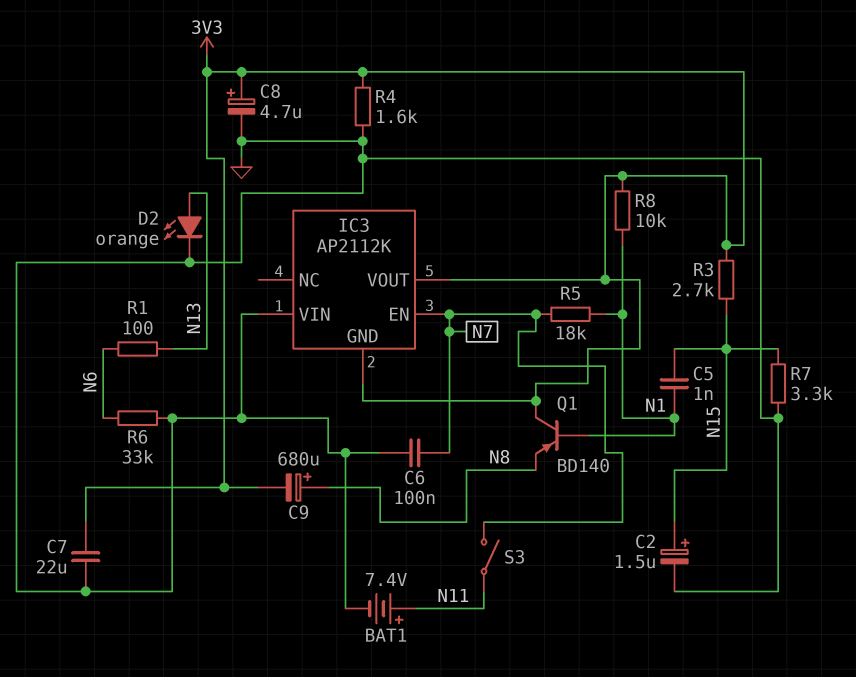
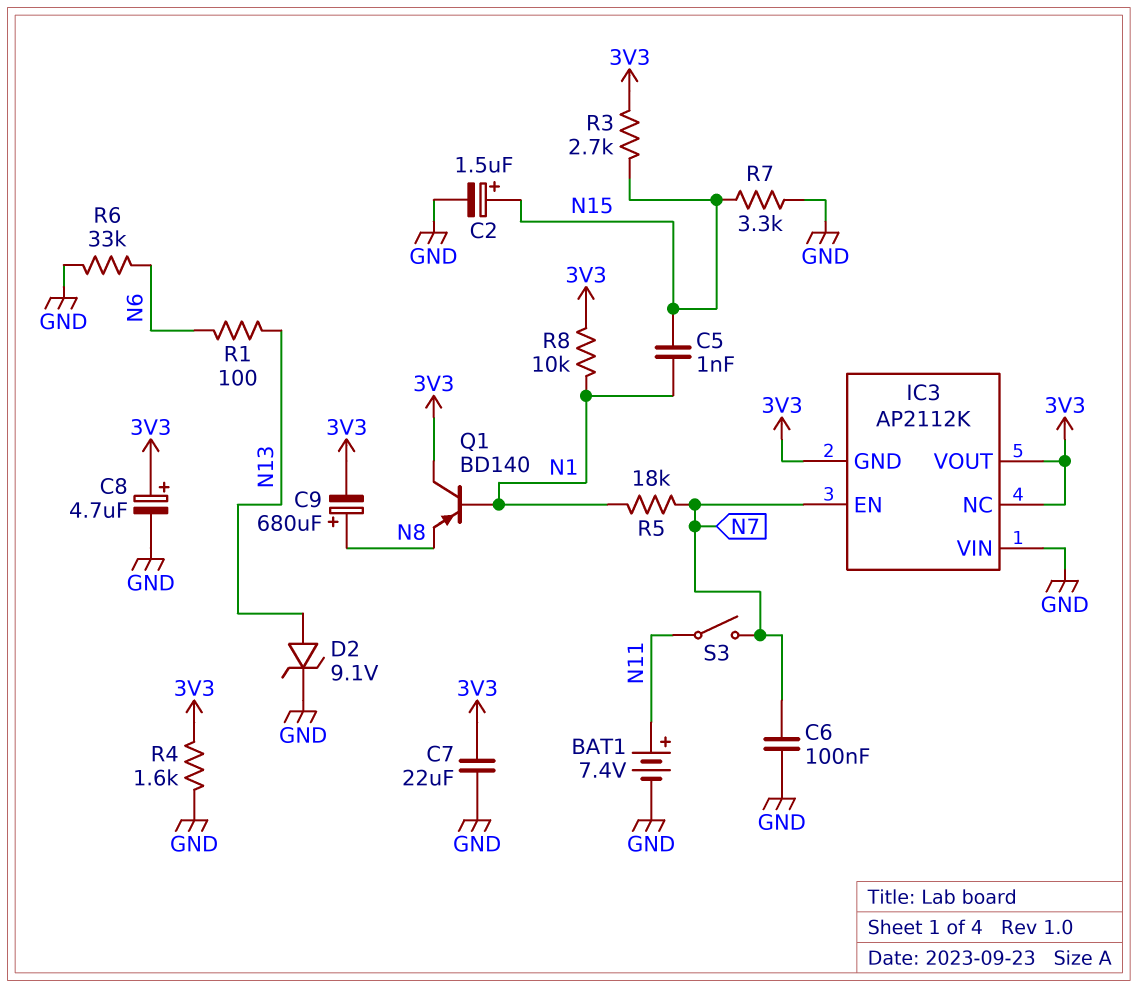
D2: LED orange (A N13, K GND) -> zener 9.1V (A N13, K GND)
IC3 pin NC: none -> 3V3

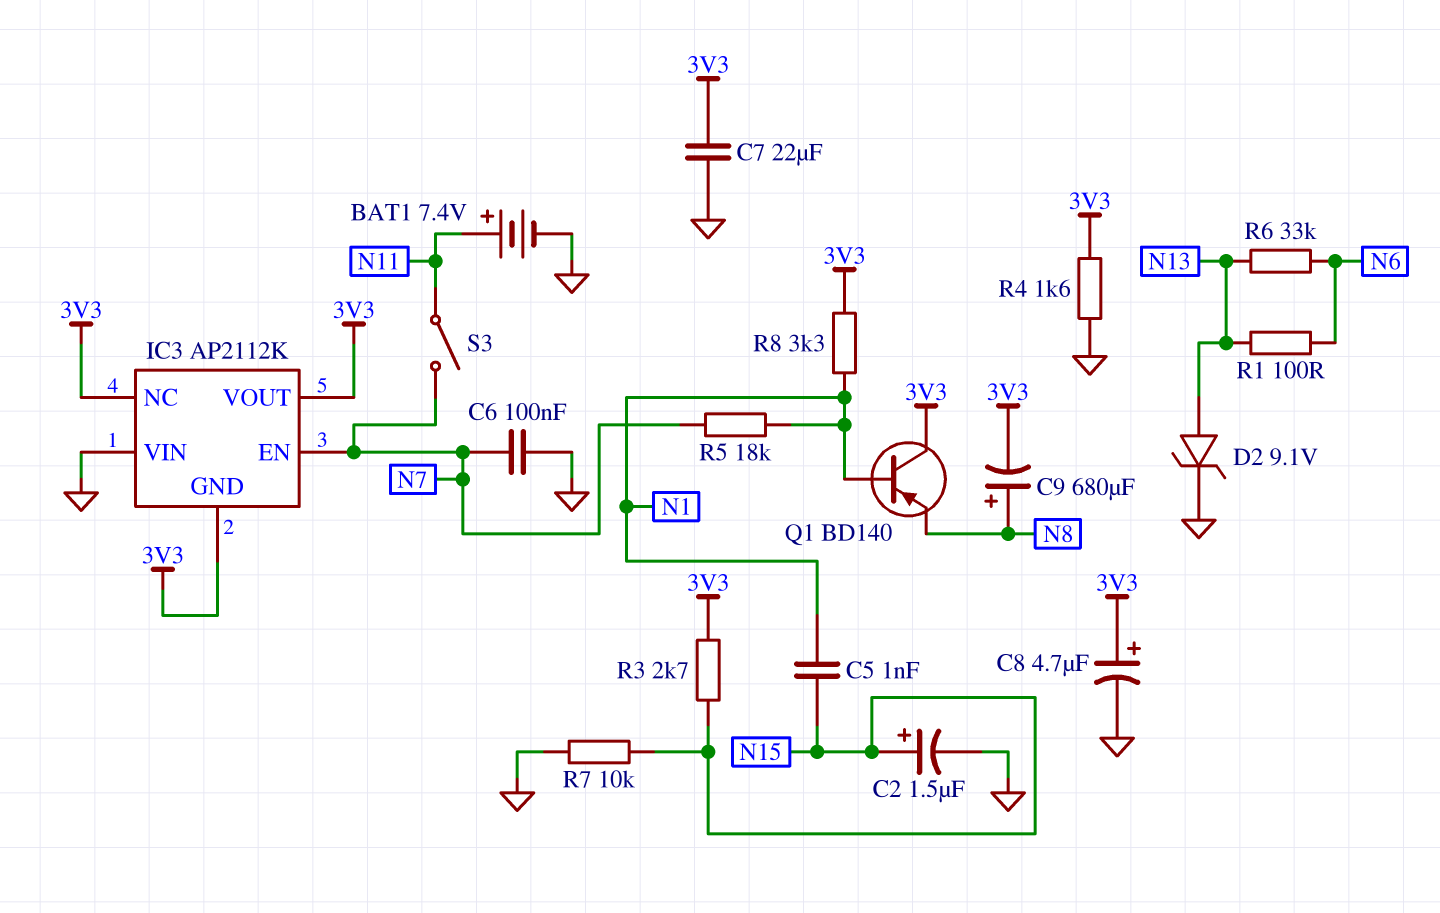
R6: 33k (GND, N6) -> 33k (N6, N13)
R7: 3.3k (GND, N15) -> 10k (GND, N15)
R8: 10k (3V3, N1) -> 3.3k (3V3, N1)

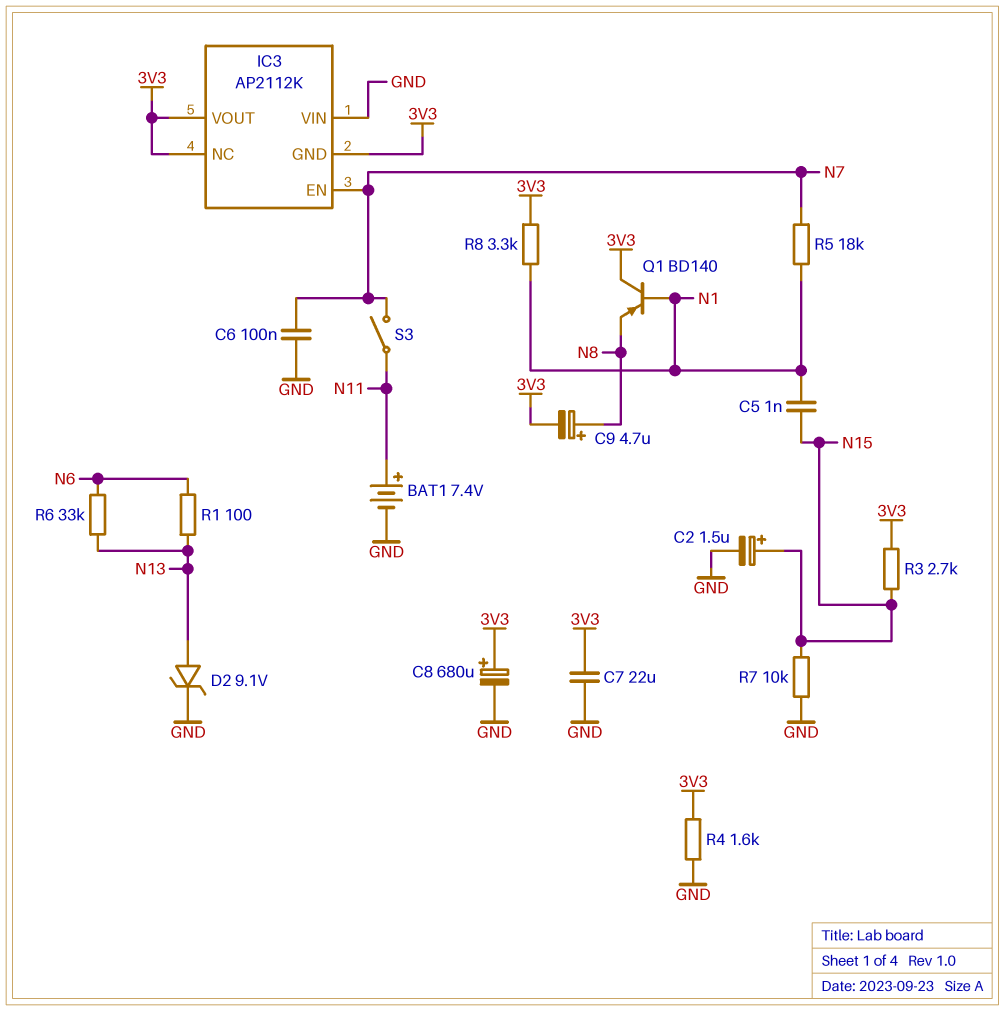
C8: 4.7uF (plus 3V3, minus GND) -> 680uF (plus 3V3, minus GND)
C9: 680uF (plus N8, minus 3V3) -> 4.7uF (plus N8, minus 3V3)

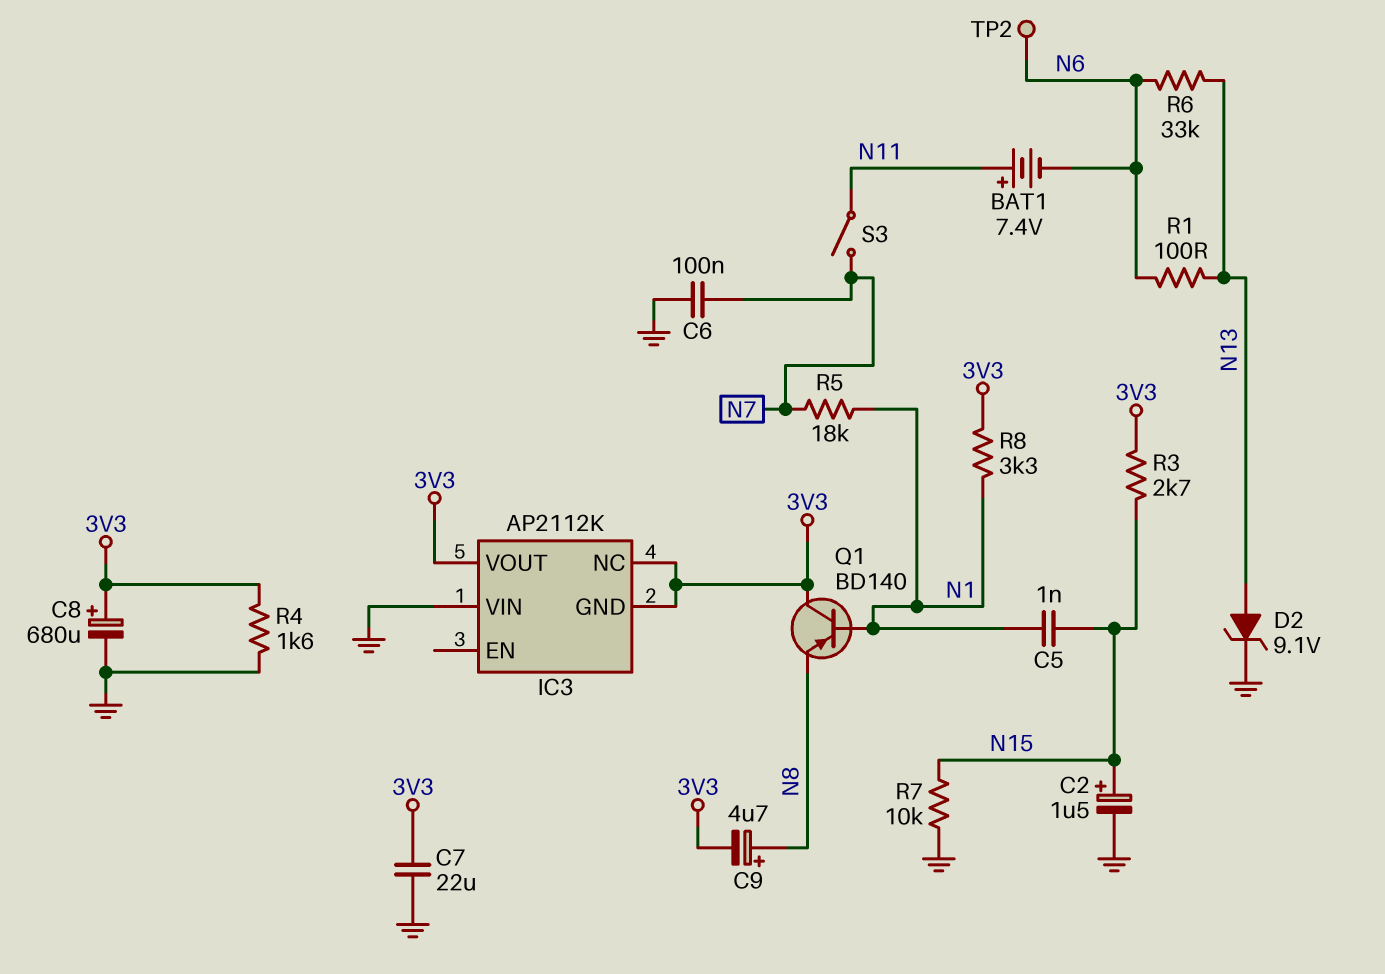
BAT1: 7.4V (plus N11, minus GND) -> 7.4V (plus N11, minus N6)
IC3 pin EN: N7 -> none
TP2: none -> test point (N6)

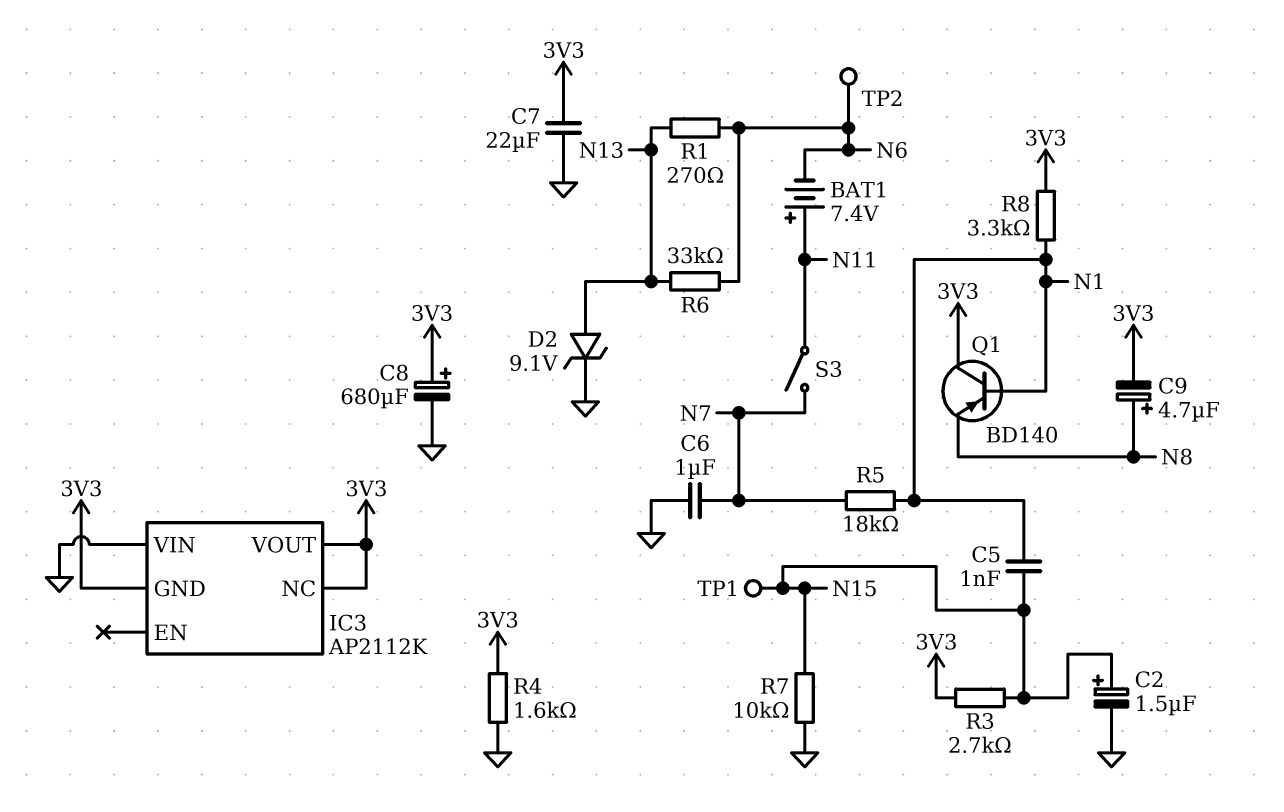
C6: 100nF (GND, N7) -> 1uF (GND, N7)
R1: 100 (N6, N13) -> 270 (N6, N13)
TP1: none -> test point (N15)

